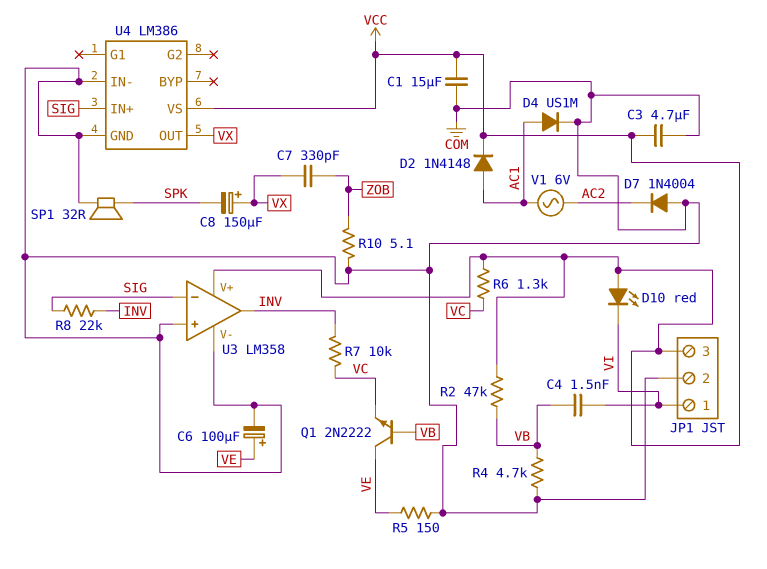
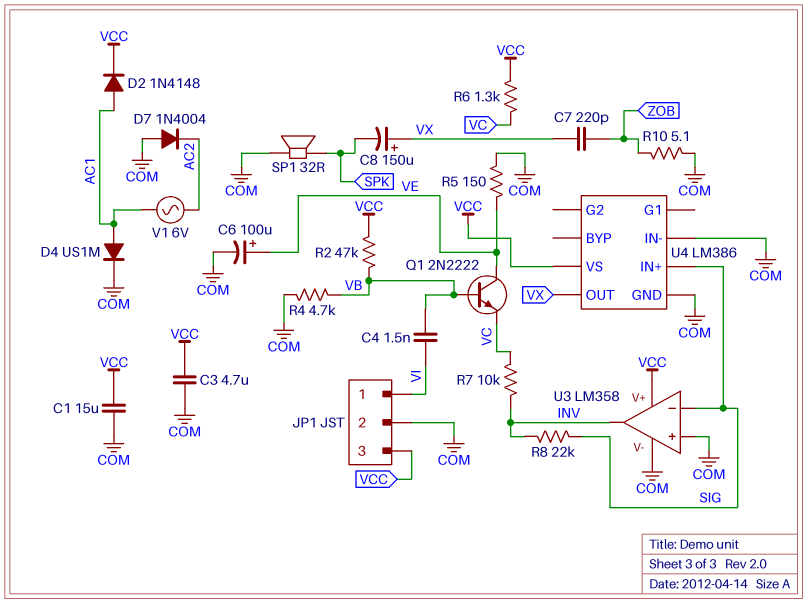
C7: 330pF (VX, ZOB) -> 220pF (VX, ZOB)
D10: LED red (A VCC, K VI) -> none

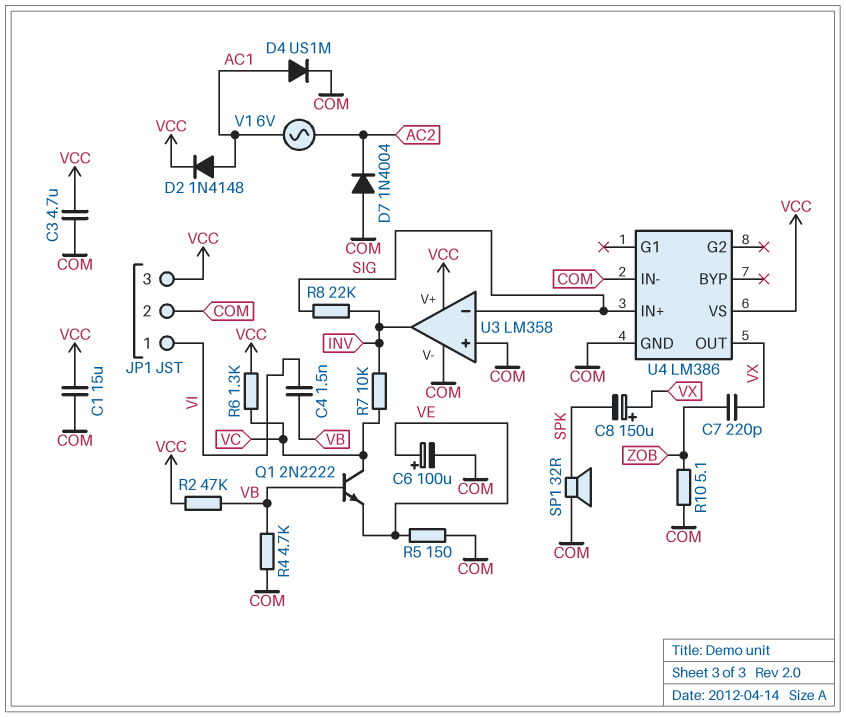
Q1: NPN 2N2222 (B VB, C VE, E VC) -> NPN 2N2222 (B VB, C VC, E VE)

